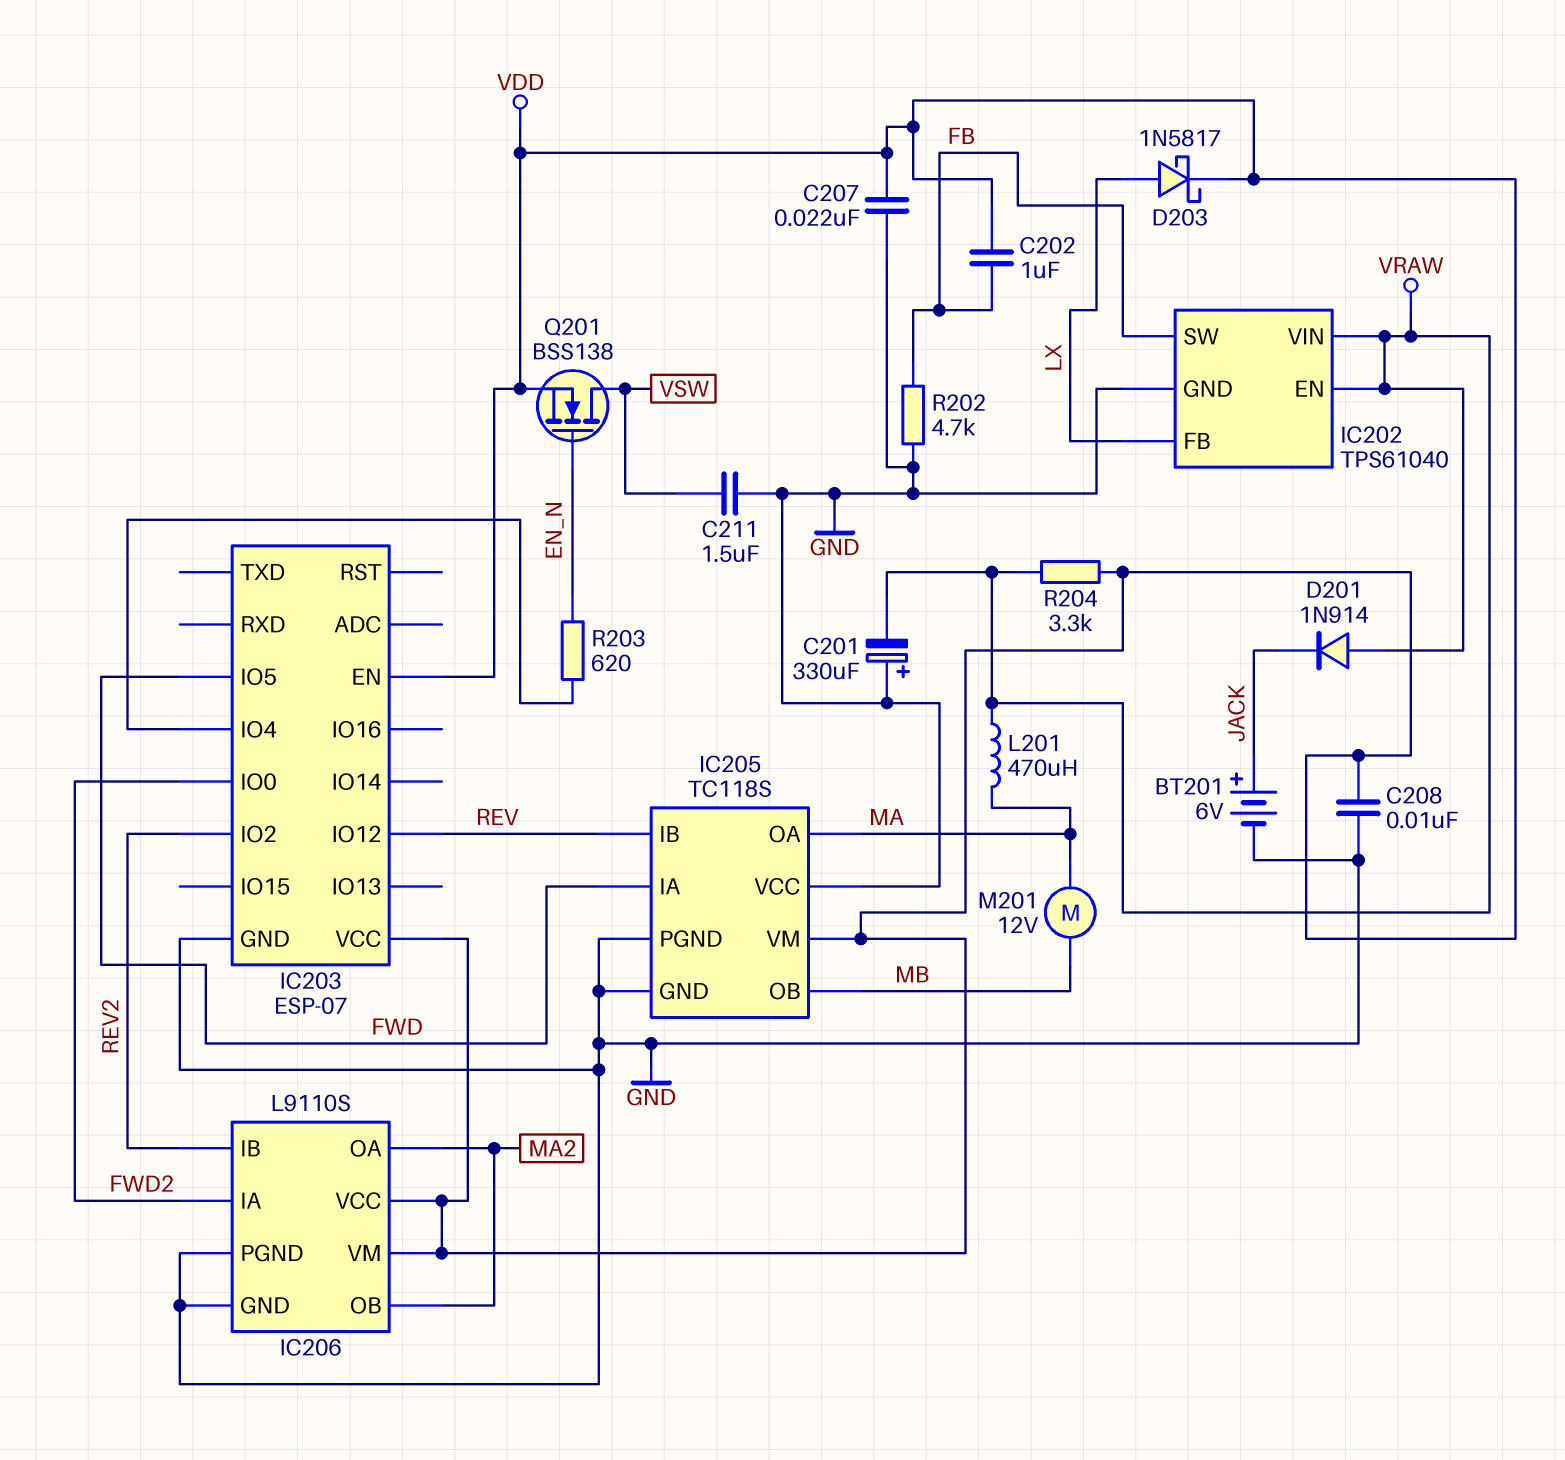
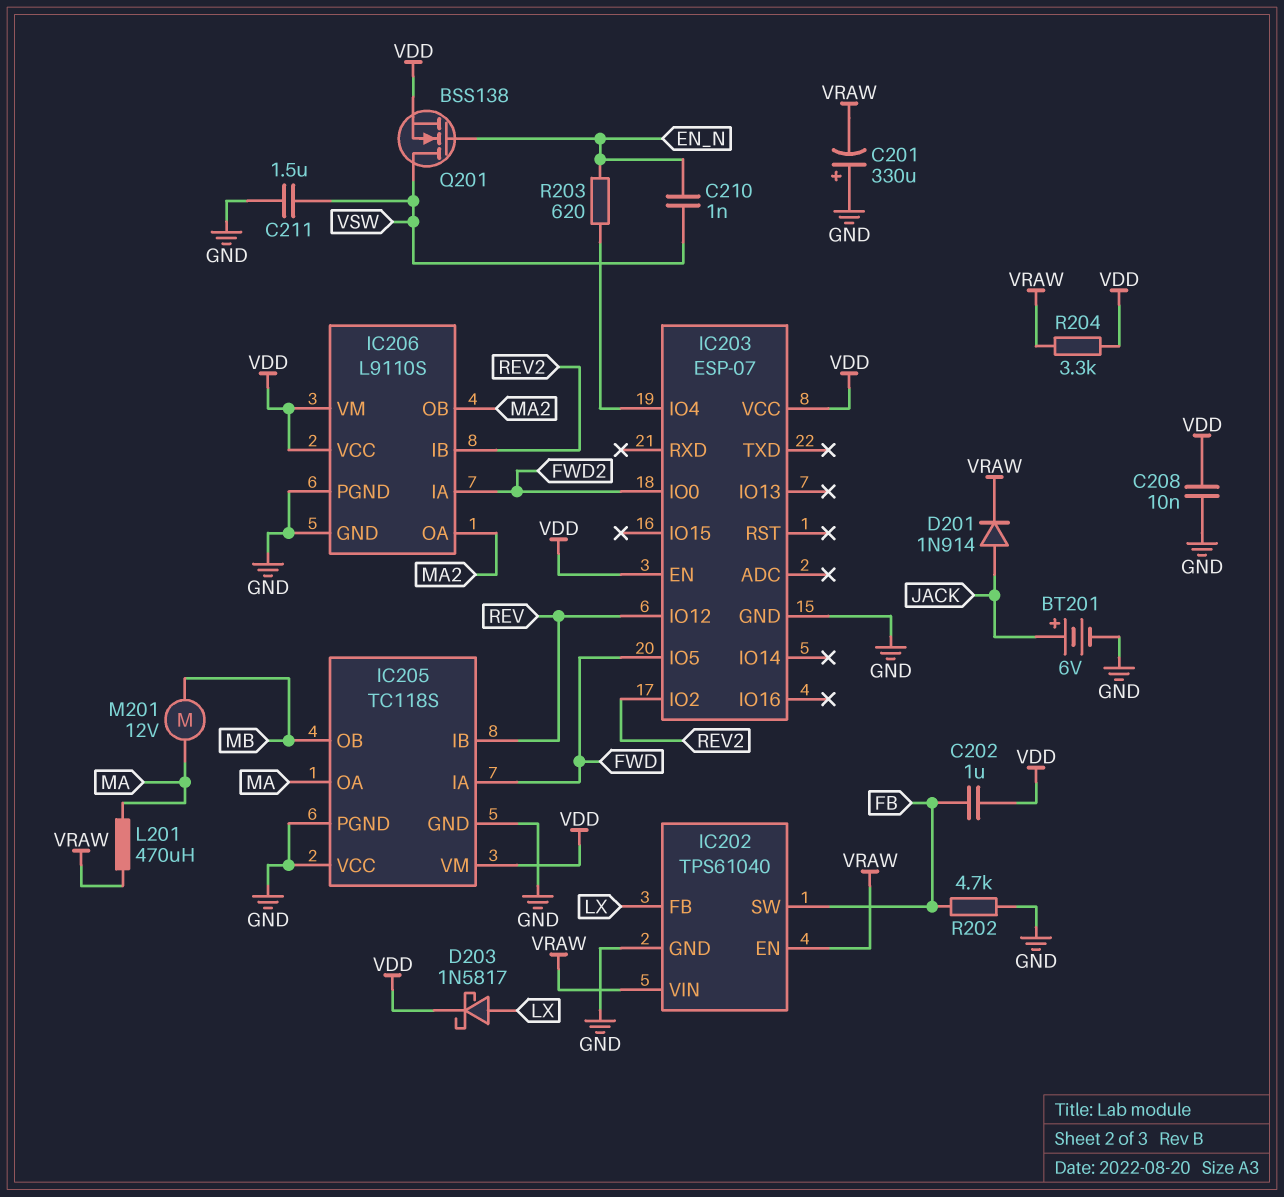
C207: 22nF (GND, VDD) -> none
C210: none -> 1nF (EN_N, VSW)
D201: diode 1N914 (A VRAW, K JACK) -> diode 1N914 (A JACK, K VRAW)

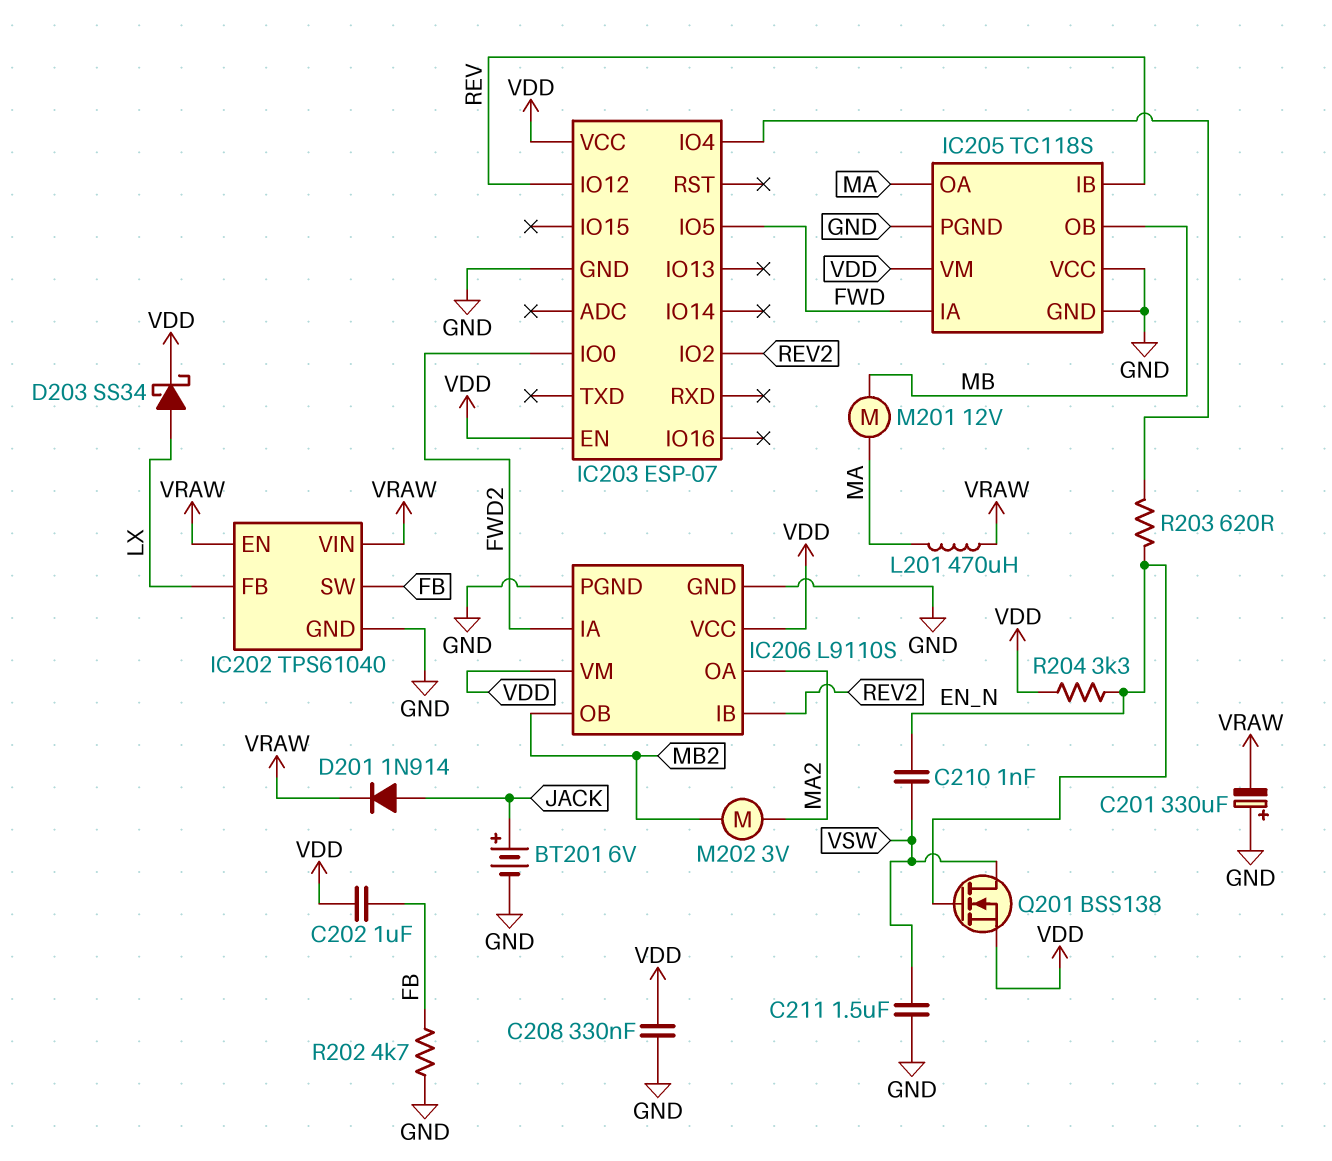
C208: 10nF (GND, VDD) -> 330nF (GND, VDD)
D203: schottky 1N5817 (A LX, K VDD) -> schottky SS34 (A LX, K VDD)
IC206 pin OB: MA2 -> MB2
M202: none -> motor 3V (MA2, MB2)
R204: 3.3k (VDD, VRAW) -> 3.3k (EN_N, VDD)

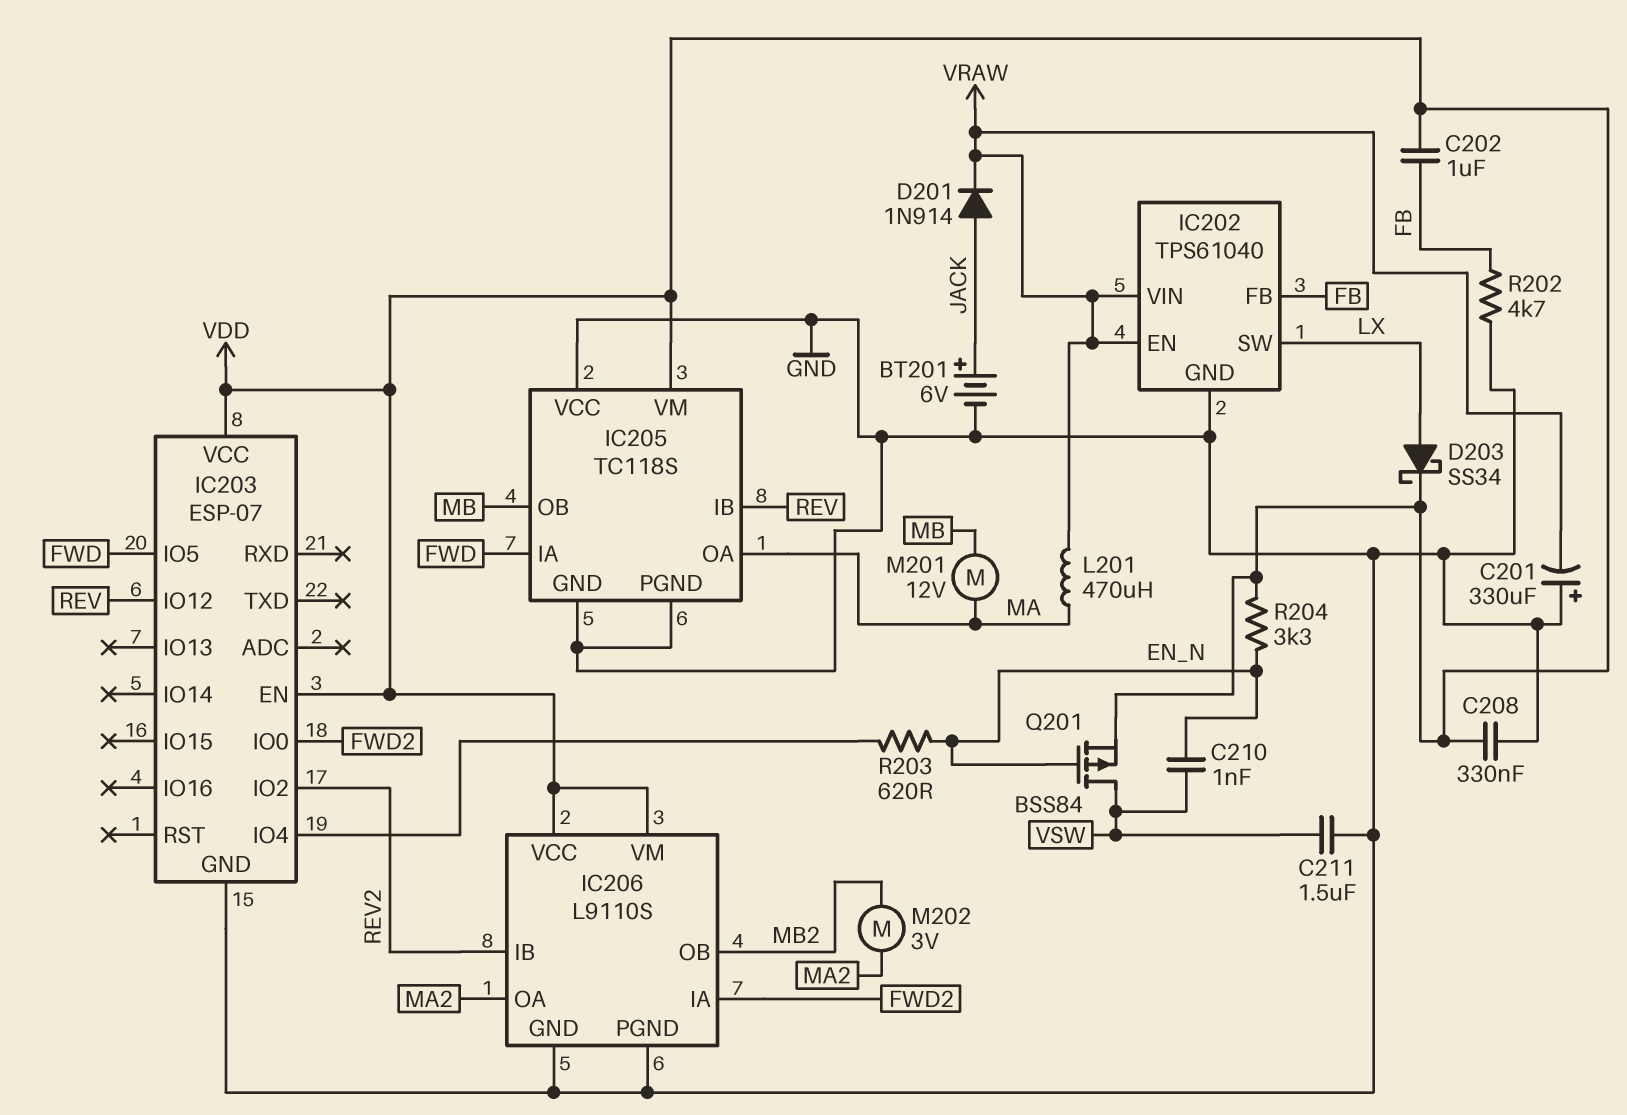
IC202 pin FB: LX -> FB
IC202 pin SW: FB -> LX
Q201: NMOS BSS138 (G EN_N, D VSW, S VDD) -> PMOS BSS84 (G EN_N, D VSW, S VDD)

